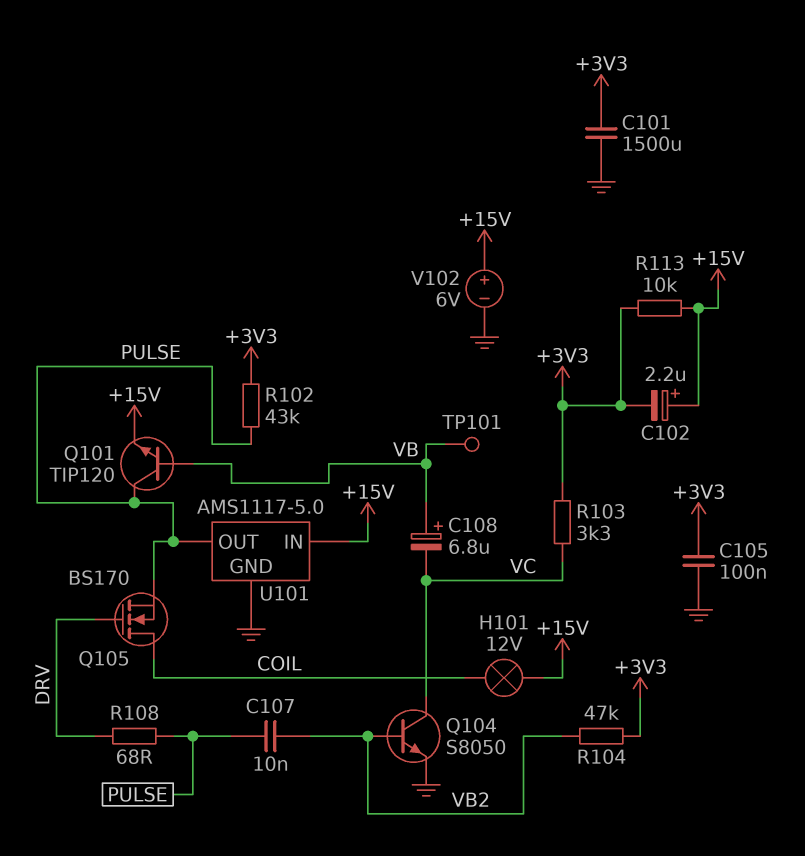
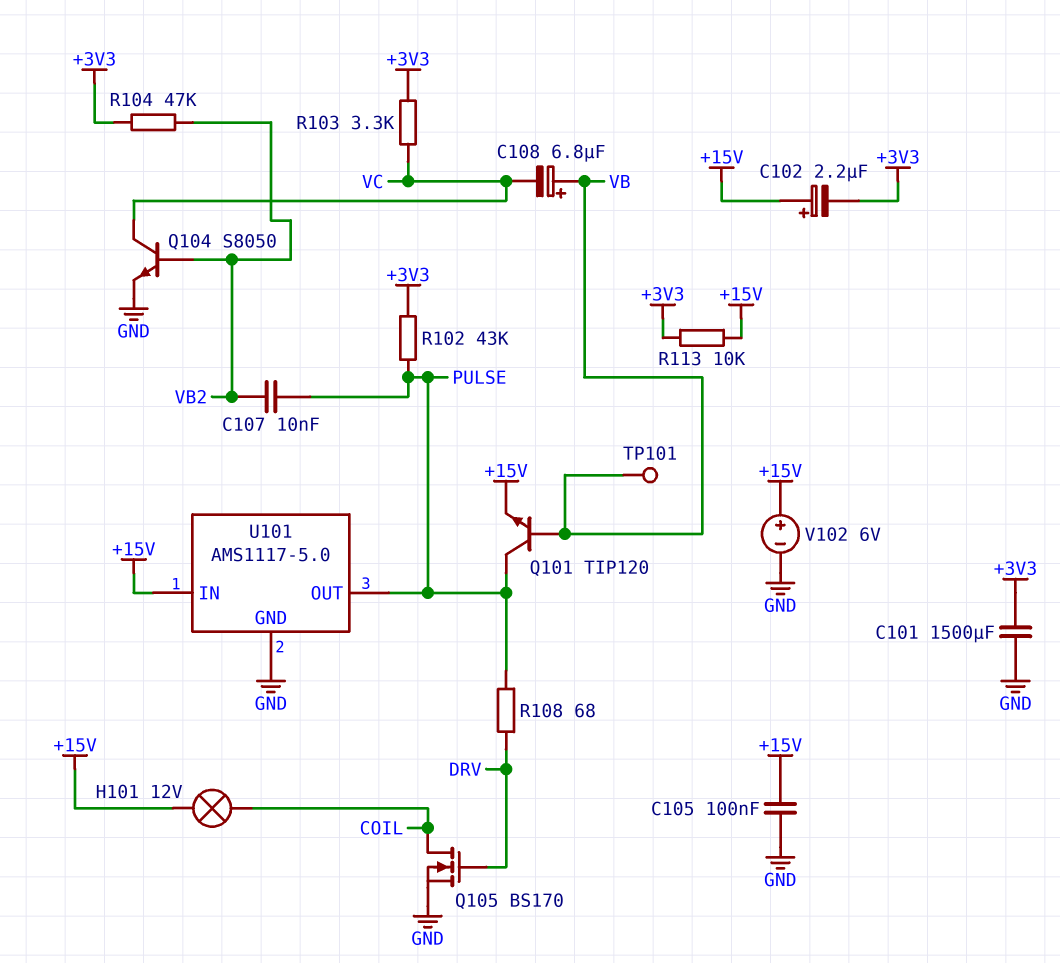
C105: 100nF (+3V3, GND) -> 100nF (+15V, GND)
Q105: NMOS BS170 (G DRV, D COIL, S PULSE) -> NMOS BS170 (G DRV, D COIL, S GND)

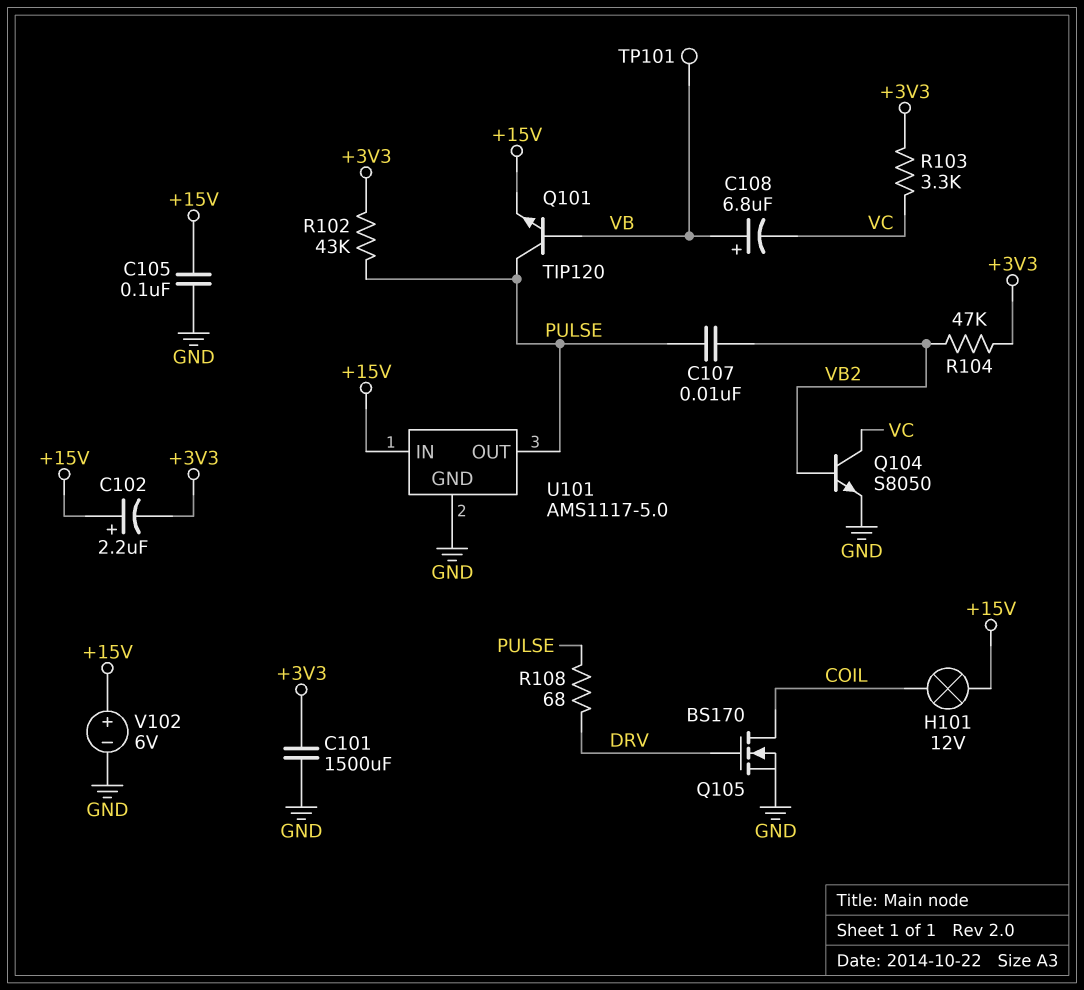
R113: 10k (+3V3, +15V) -> none

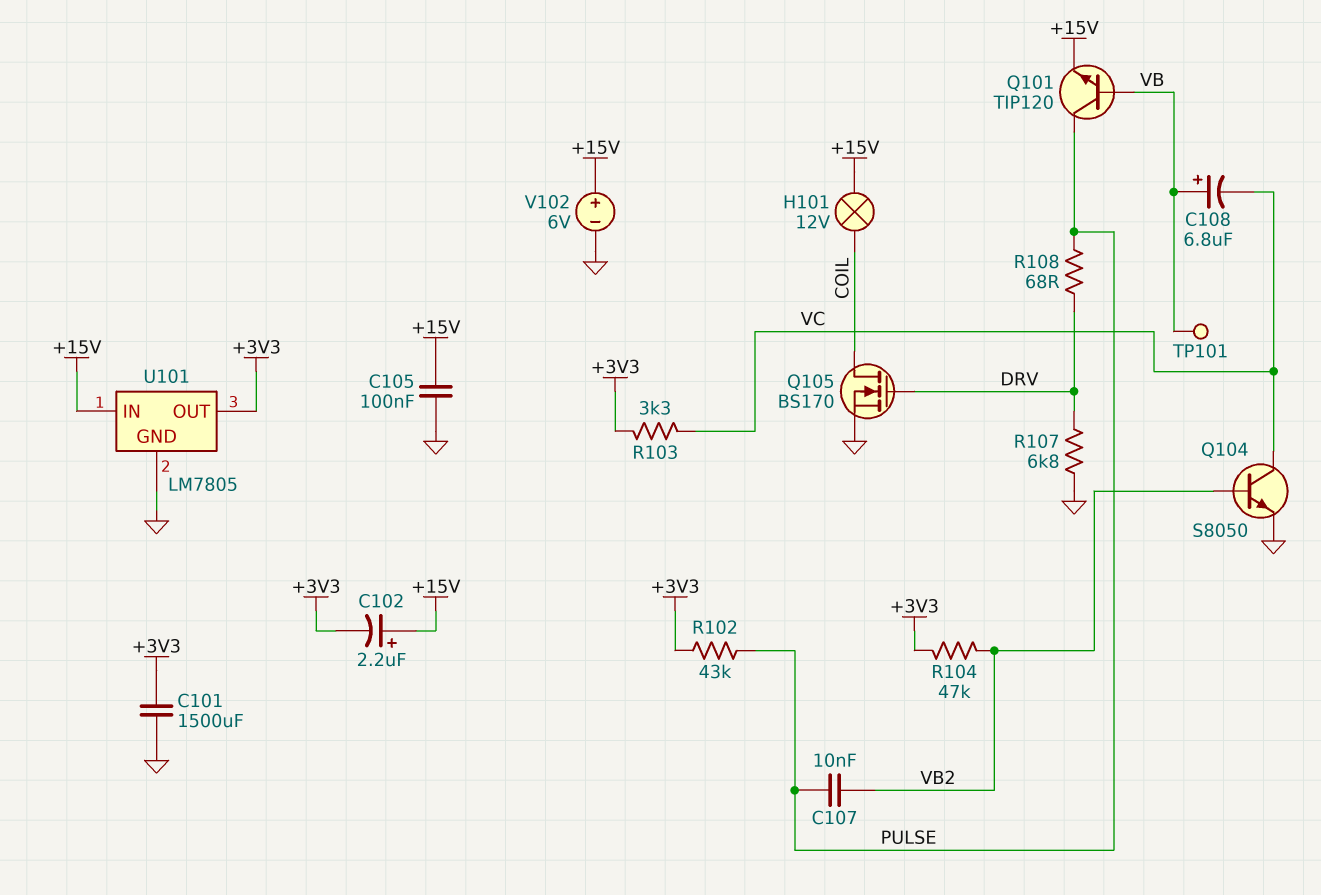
R107: none -> 6.8k (DRV, GND)
U101: AMS1117-5.0 -> LM7805
U101 pin OUT: PULSE -> +3V3

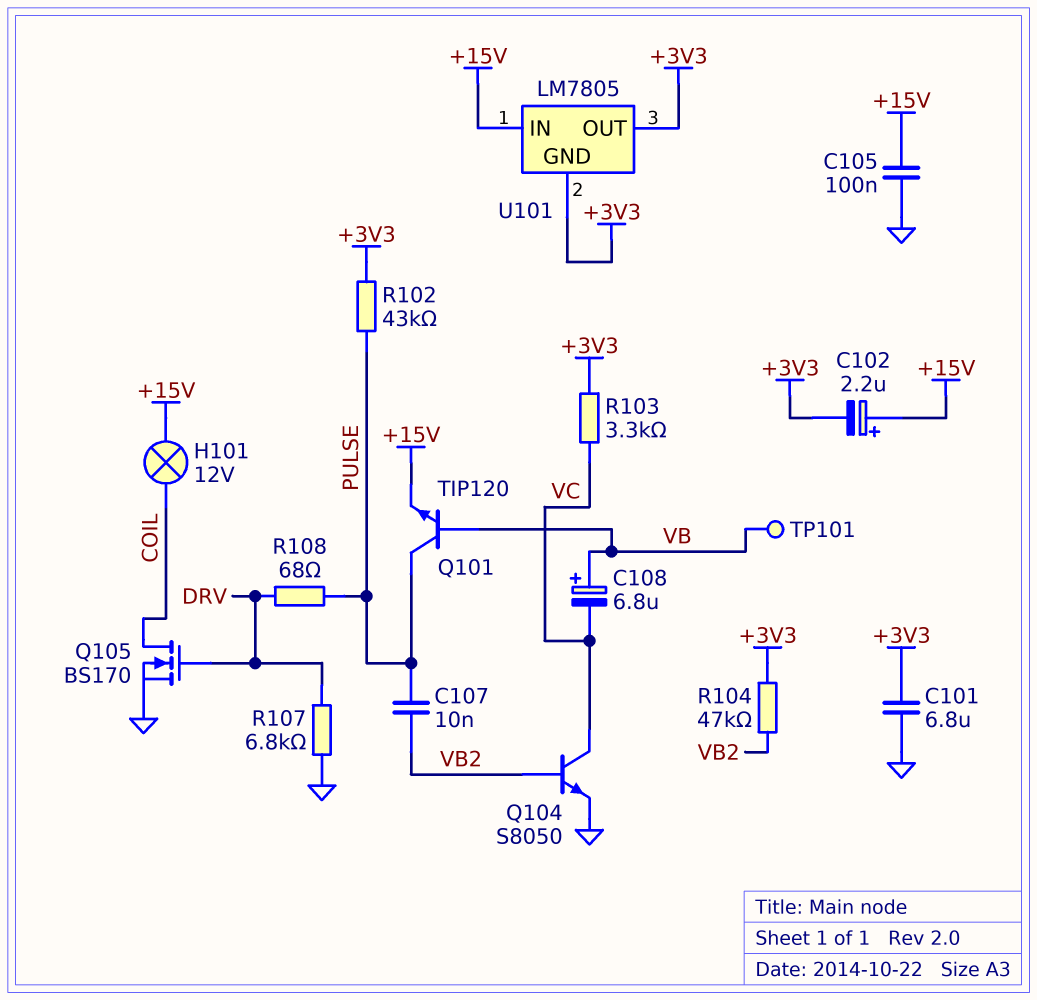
C101: 1500uF (+3V3, GND) -> 6.8uF (+3V3, GND)
U101 pin GND: GND -> +3V3
V102: 6V (plus +15V, minus GND) -> none

